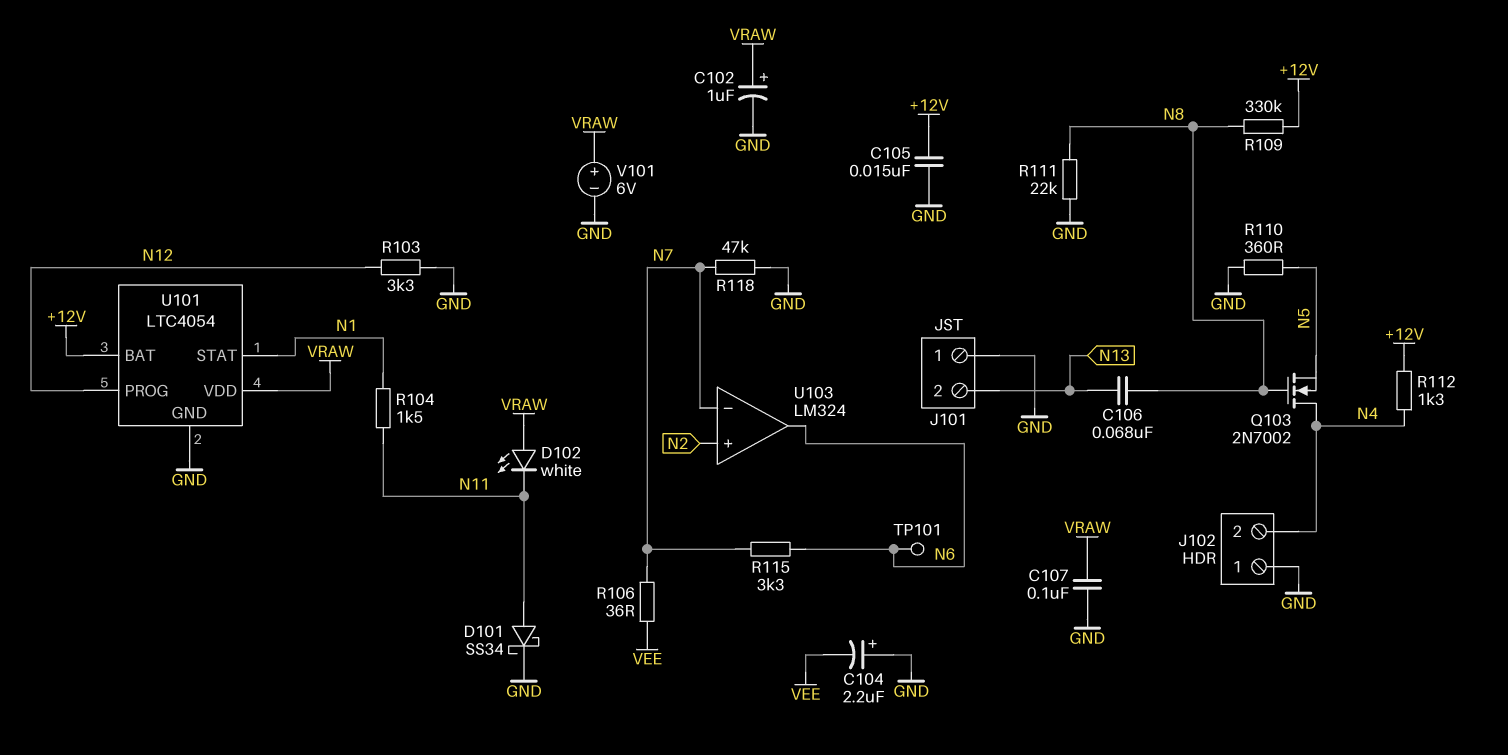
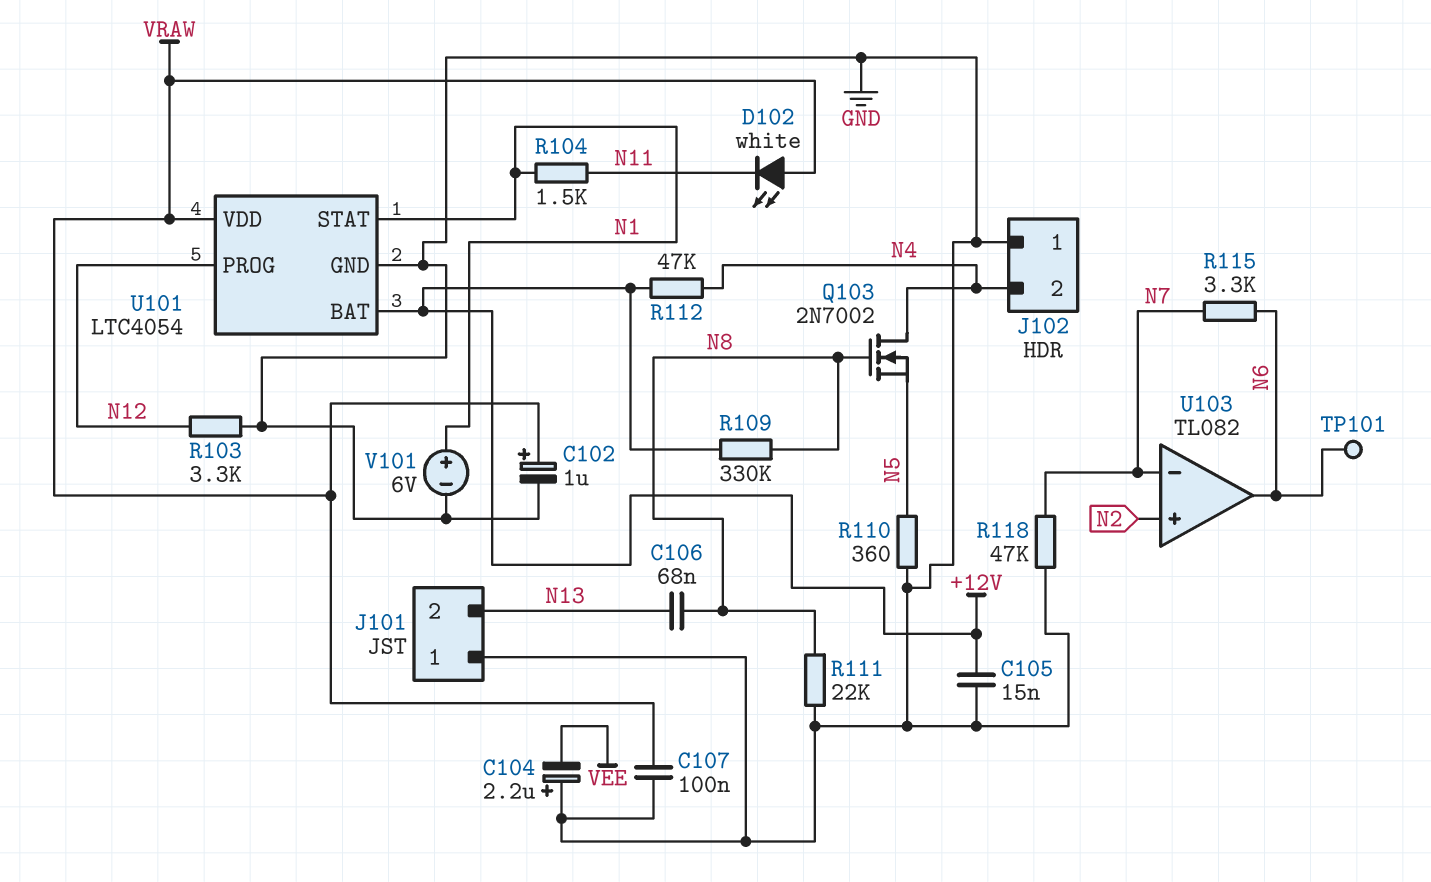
D101: schottky SS34 (A N11, K GND) -> none
R106: 36 (N7, VEE) -> none
R112: 1.3k (+12V, N4) -> 47k (+12V, N4)
U103: LM324 -> TL082
V101: 6V (plus VRAW, minus GND) -> 6V (plus N1, minus GND)

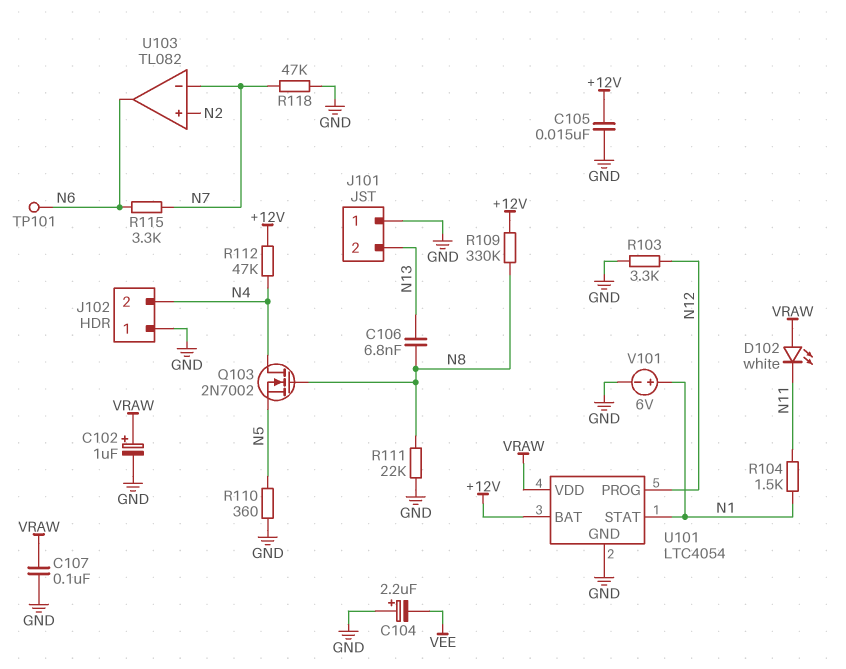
C106: 68nF (N8, N13) -> 6.8nF (N8, N13)

